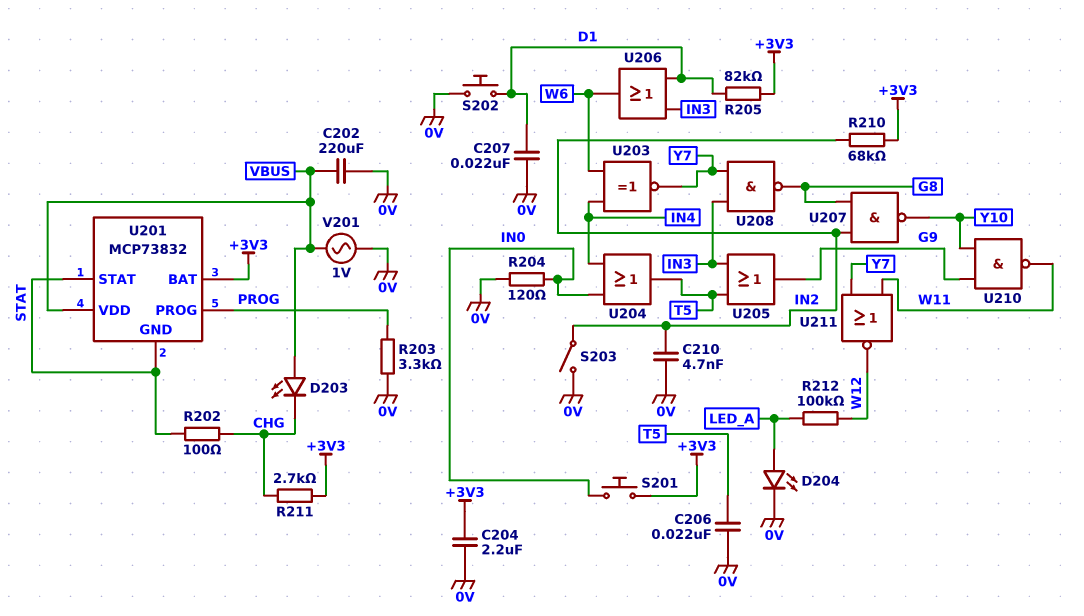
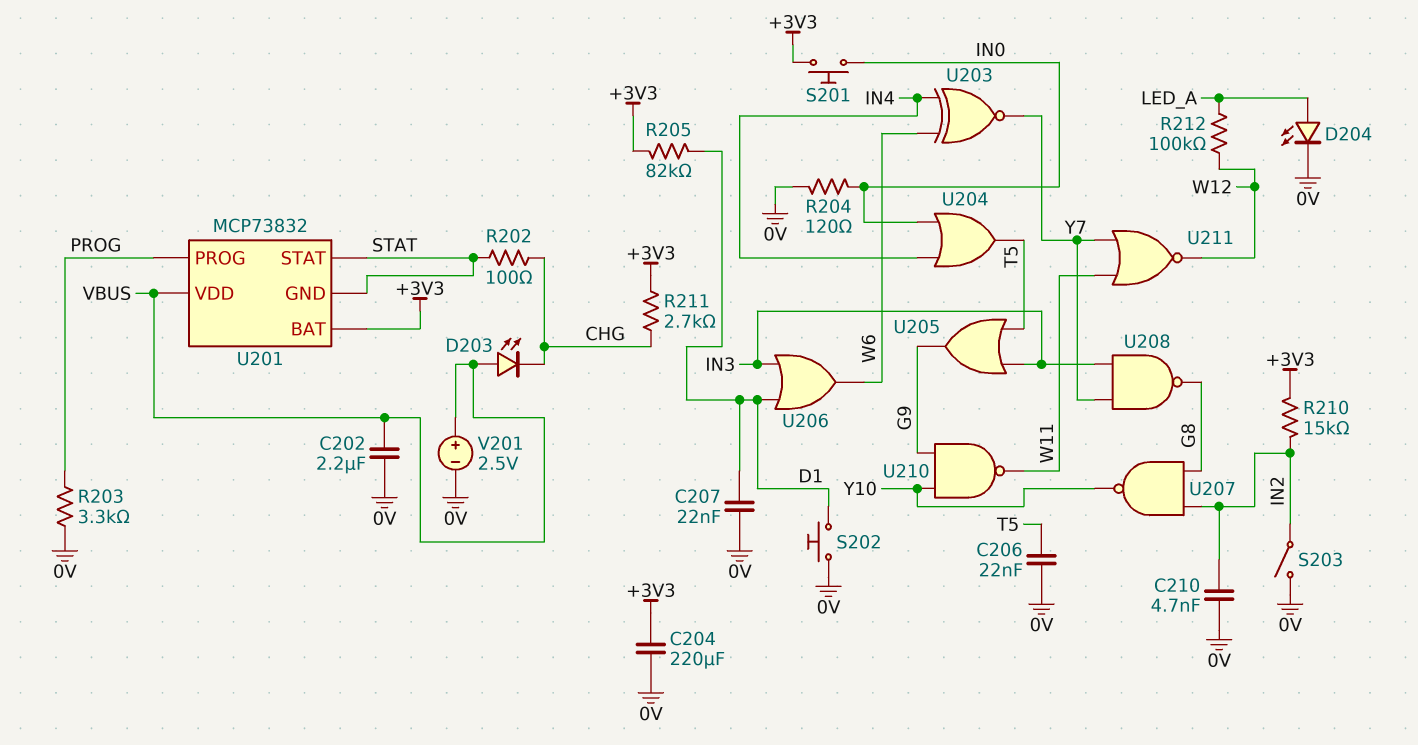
C202: 220uF (0V, VBUS) -> 2.2uF (0V, VBUS)
C204: 2.2uF (+3V3, 0V) -> 220uF (+3V3, 0V)
R210: 68k (+3V3, IN2) -> 15k (+3V3, IN2)
V201: AC 1V (0V, VBUS) -> 2.5V (plus VBUS, minus 0V)

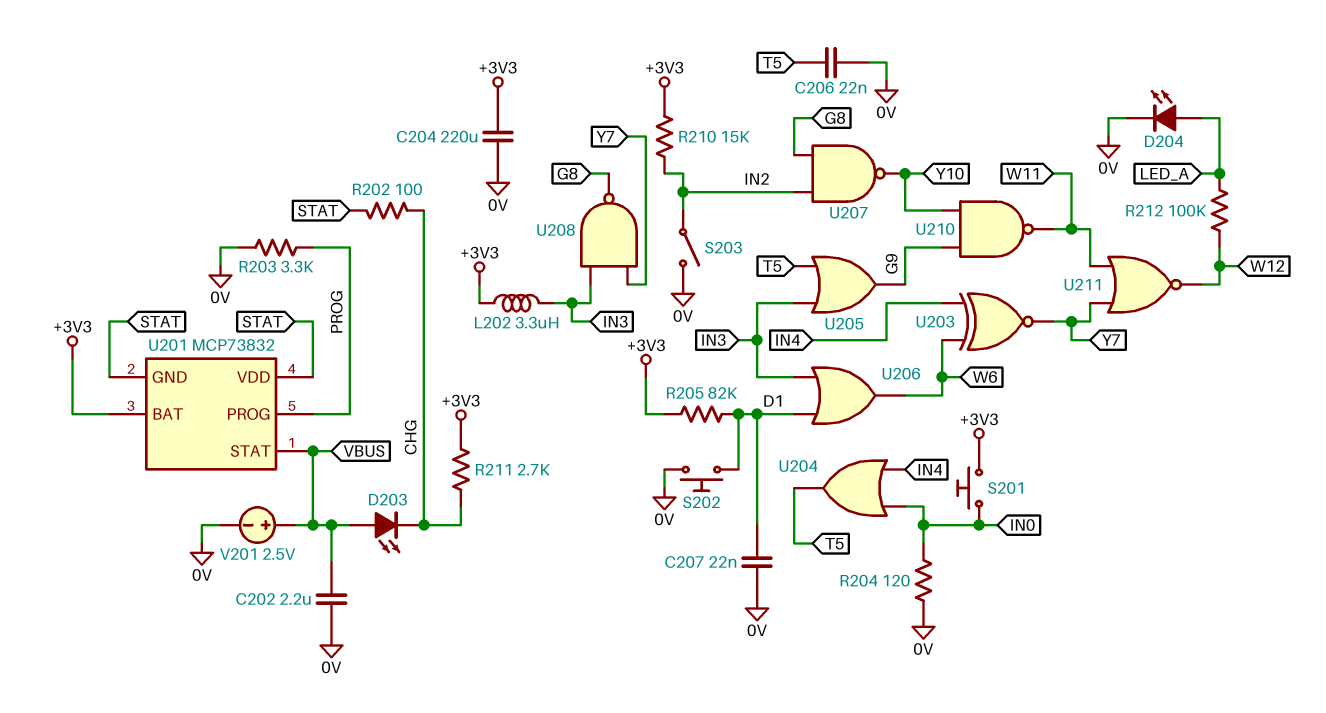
C210: 4.7nF (0V, IN2) -> none
L202: none -> 3.3uH (+3V3, IN3)
U201 pin STAT: STAT -> VBUS
U201 pin VDD: VBUS -> STAT

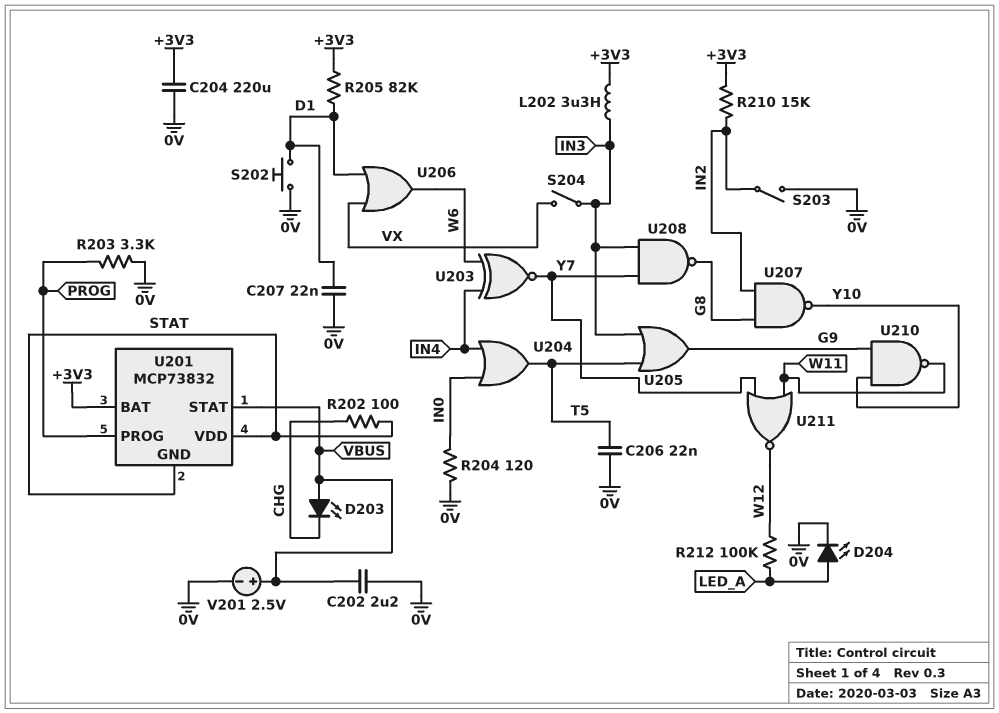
R211: 2.7k (+3V3, CHG) -> none
S201: button (+3V3, IN0) -> none
S204: none -> switch (IN3, VX)
U206: OR (in D1, in IN3, out W6) -> OR (in D1, in VX, out W6)

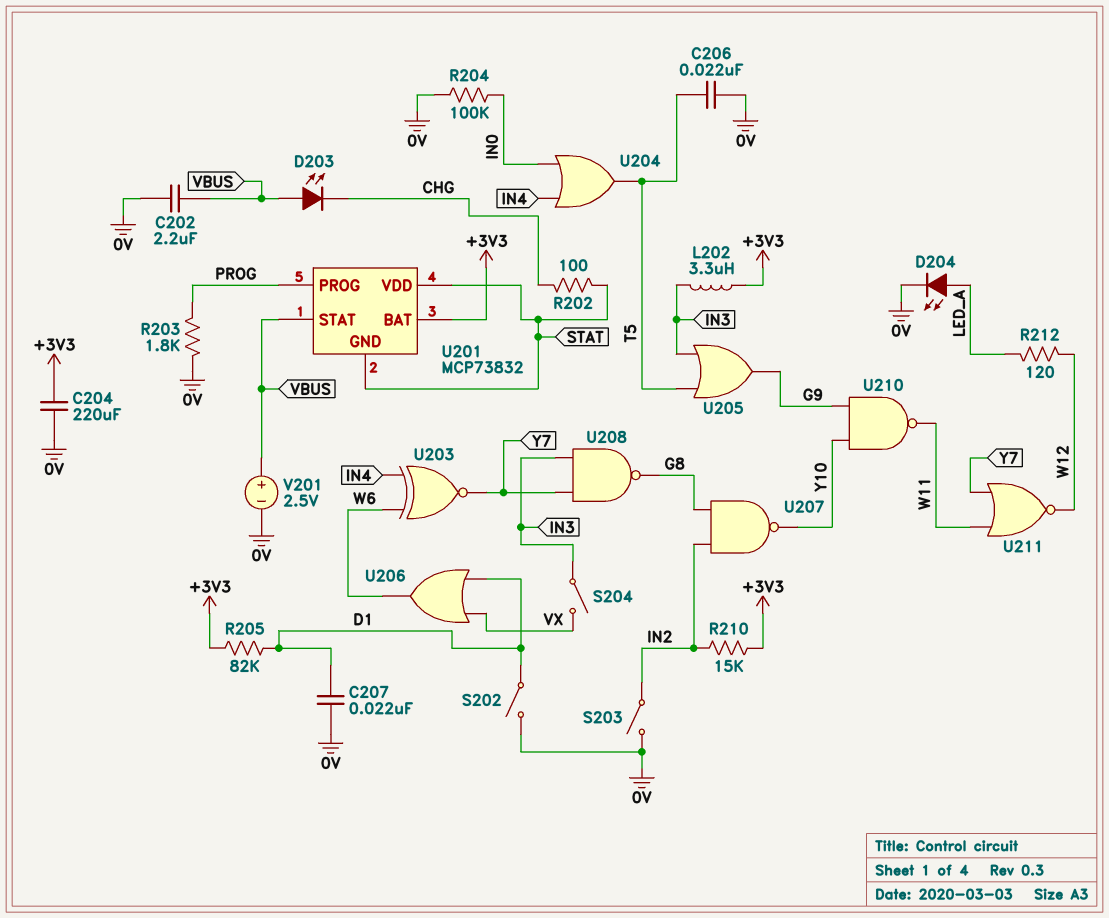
R203: 3.3k (0V, PROG) -> 1.8k (0V, PROG)
R204: 120 (0V, IN0) -> 100k (0V, IN0)
R212: 100k (LED_A, W12) -> 120 (LED_A, W12)
S202: button (0V, D1) -> switch (0V, D1)

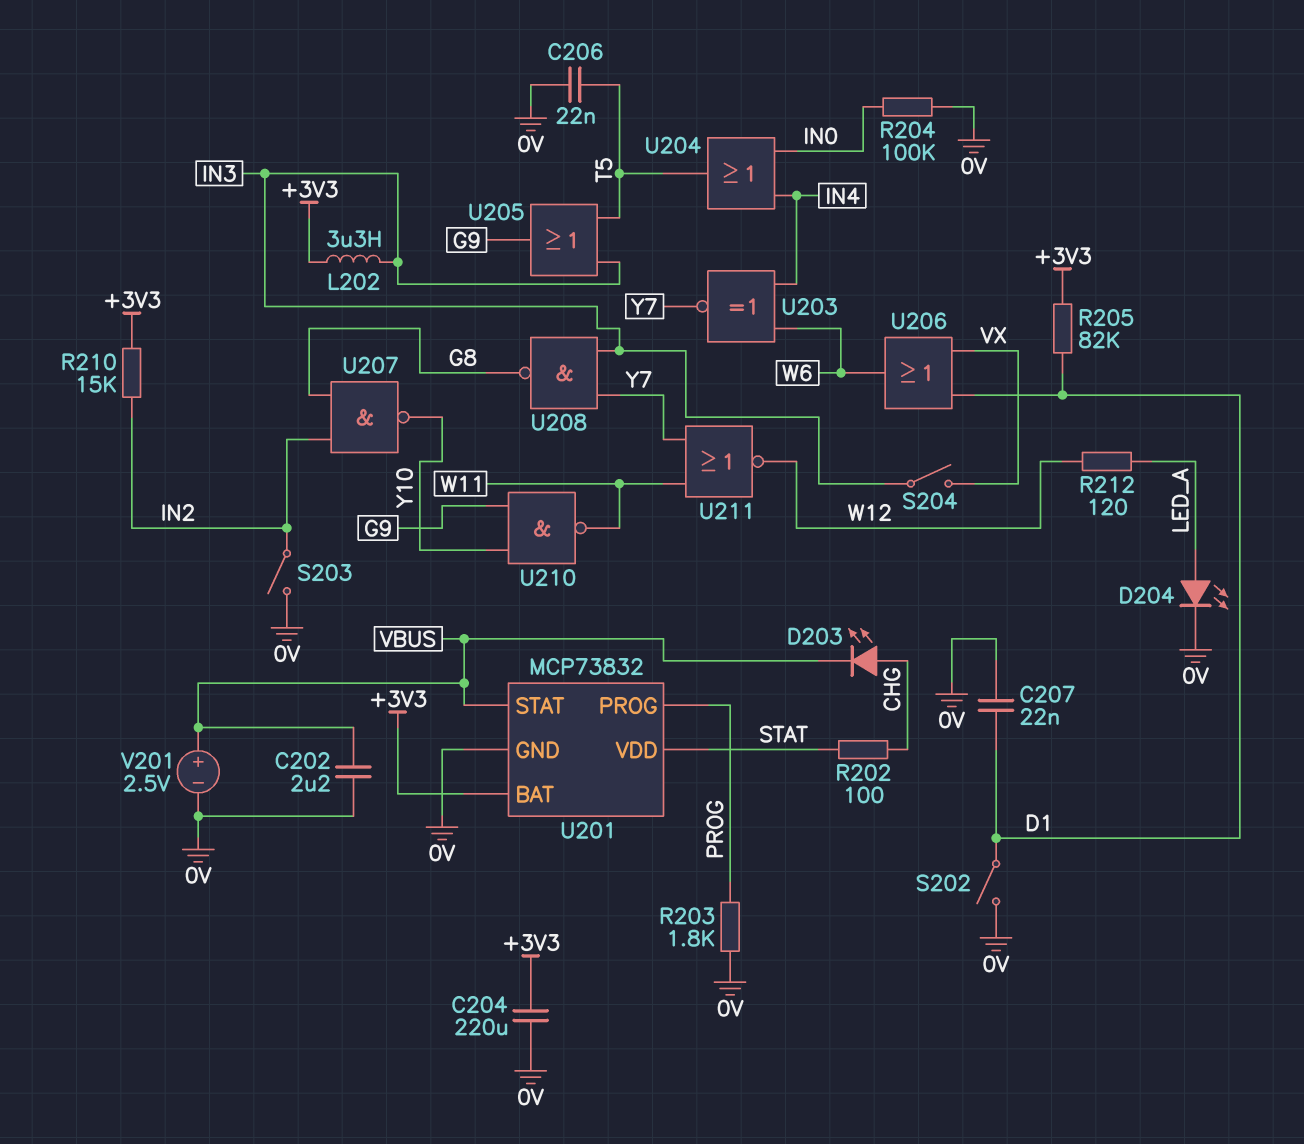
D203: LED (A VBUS, K CHG) -> LED (A CHG, K VBUS)
U201 pin GND: STAT -> 0V

